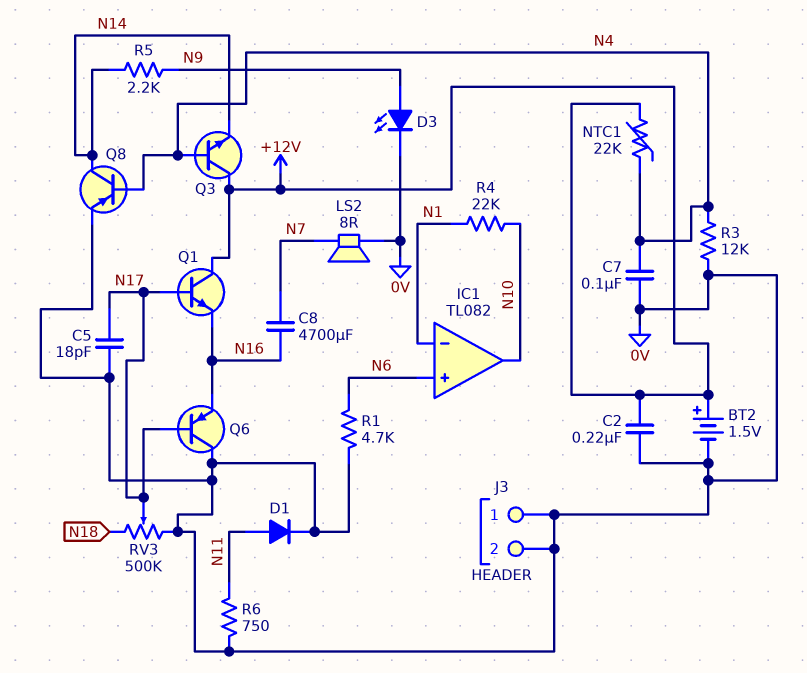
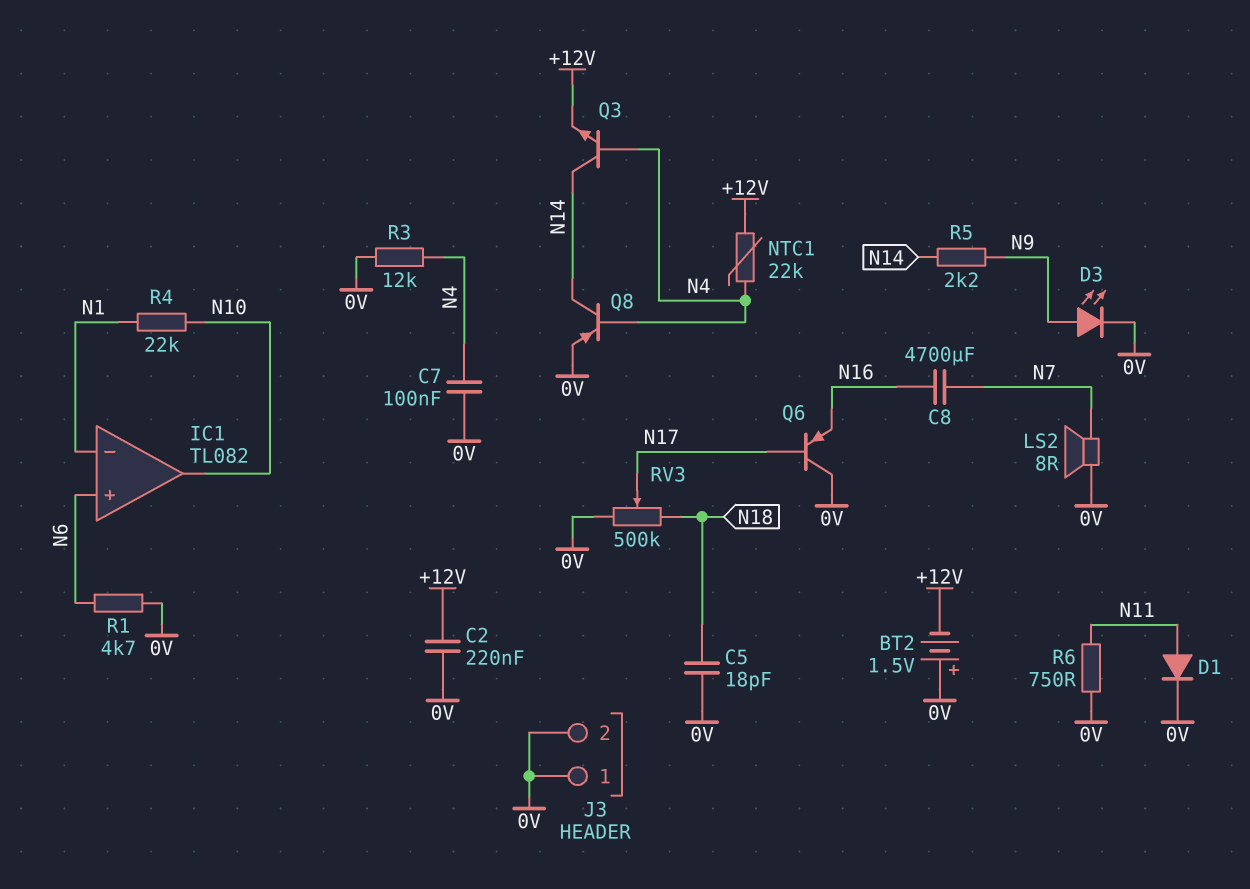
BT2: 1.5V (plus +12V, minus 0V) -> 1.5V (plus 0V, minus +12V)
C5: 18pF (0V, N17) -> 18pF (0V, N18)
Q1: NPN (B N17, C +12V, E N16) -> none
Q3: NPN (B N4, C +12V, E N14) -> NPN (B N4, C N14, E +12V)

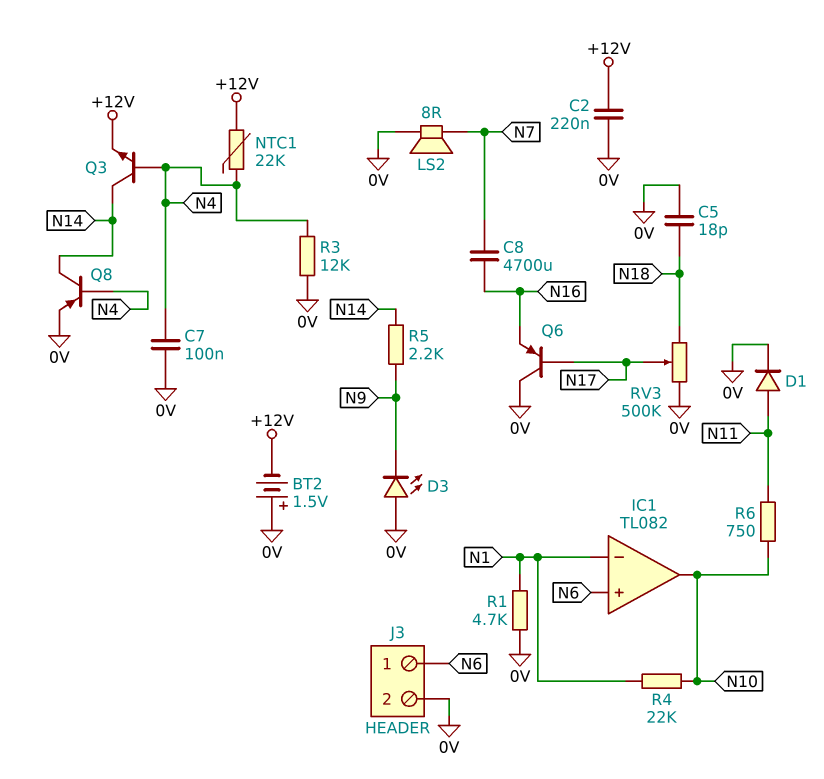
D3: LED (A N9, K 0V) -> LED (A 0V, K N9)
J3 pin 1: 0V -> N6
R1: 4.7k (0V, N6) -> 4.7k (0V, N1)
R6: 750 (0V, N11) -> 750 (N10, N11)

